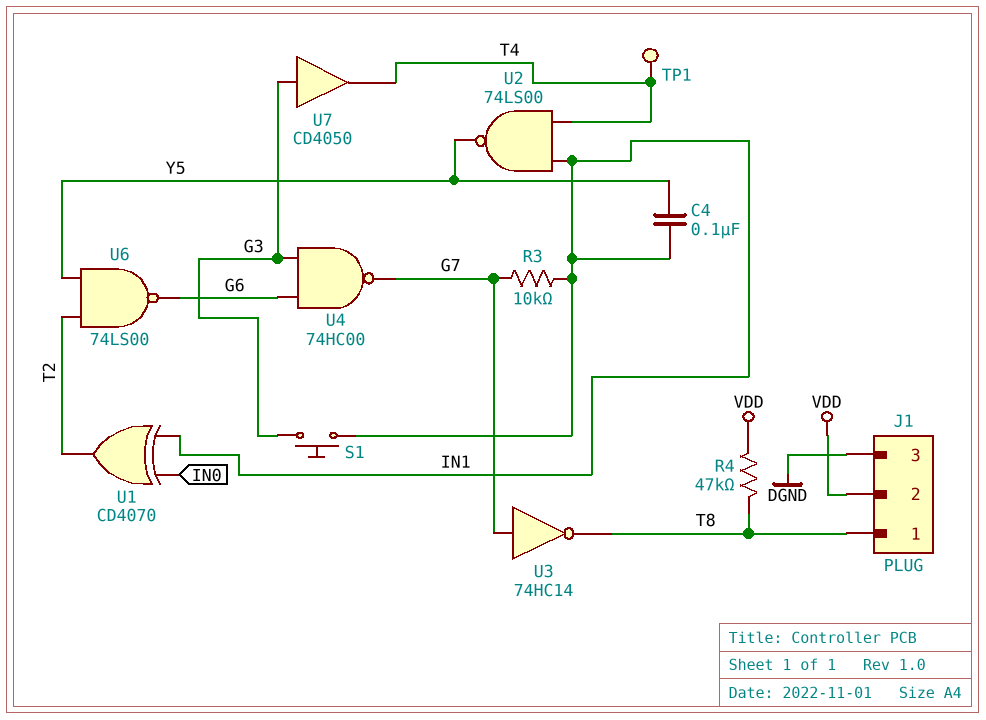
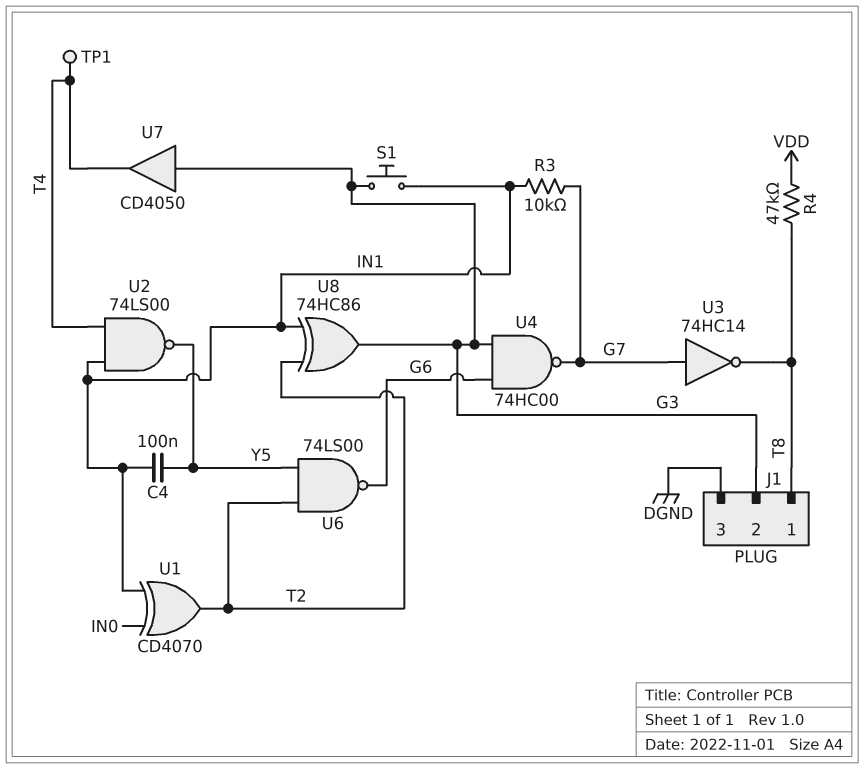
J1 pin 2: VDD -> G3
U8: none -> XOR 74HC86 (in IN1, in T2, out G3)

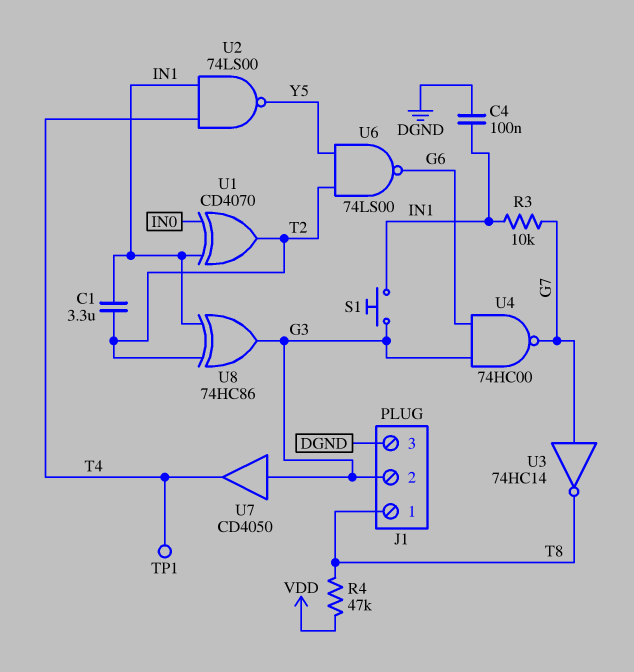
C1: none -> 3.3uF (IN1, T2)
C4: 100nF (IN1, Y5) -> 100nF (DGND, IN1)

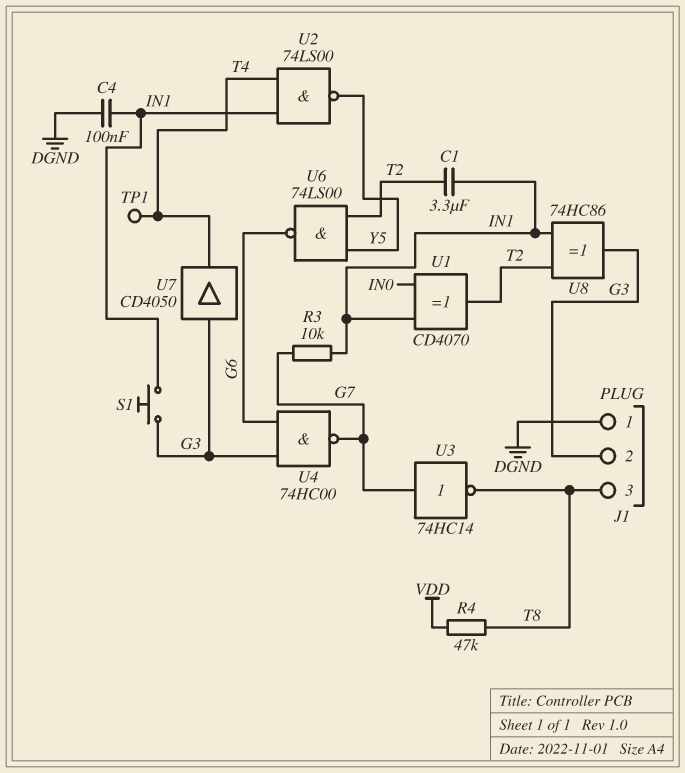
J1 pin 1: T8 -> DGND
J1 pin 3: DGND -> T8

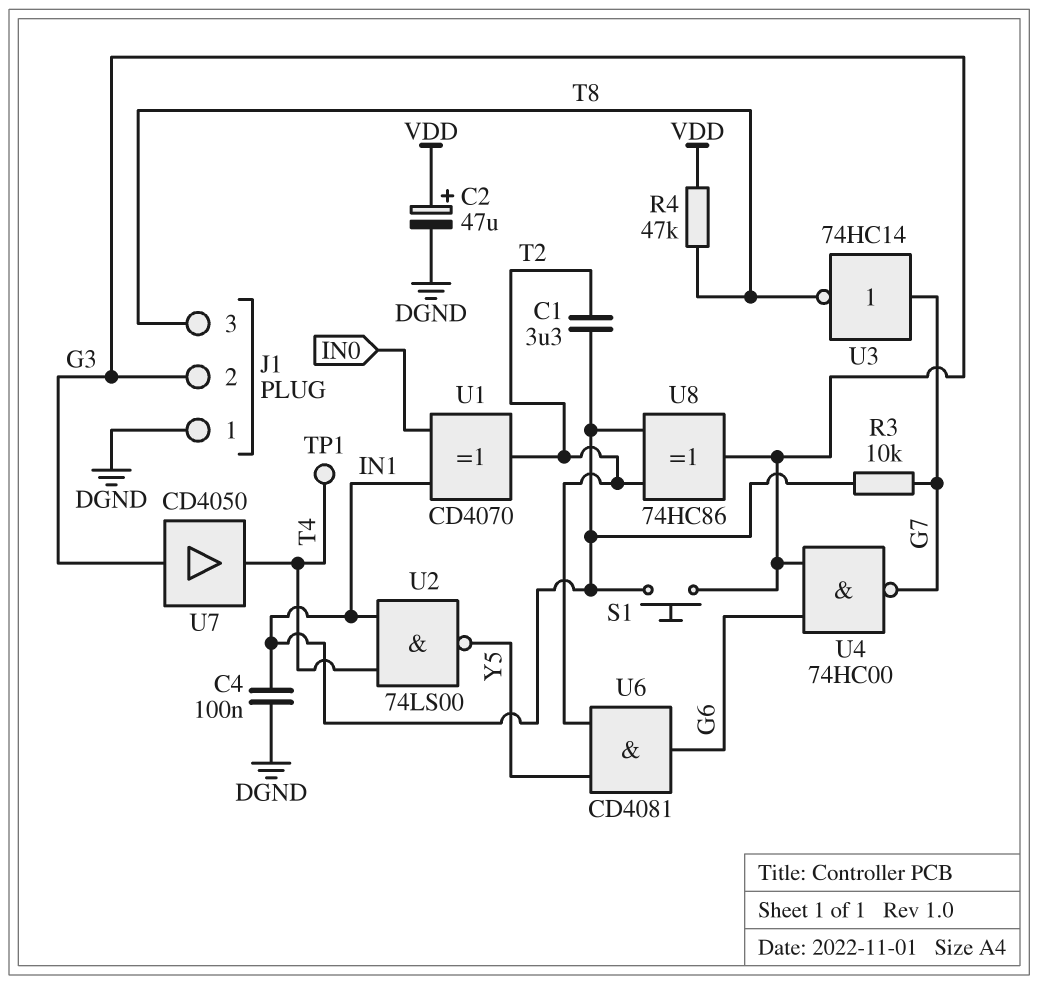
C2: none -> 47uF (plus VDD, minus DGND)
U6: NAND 74LS00 (in T2, in Y5, out G6) -> AND CD4081 (in T2, in Y5, out G6)

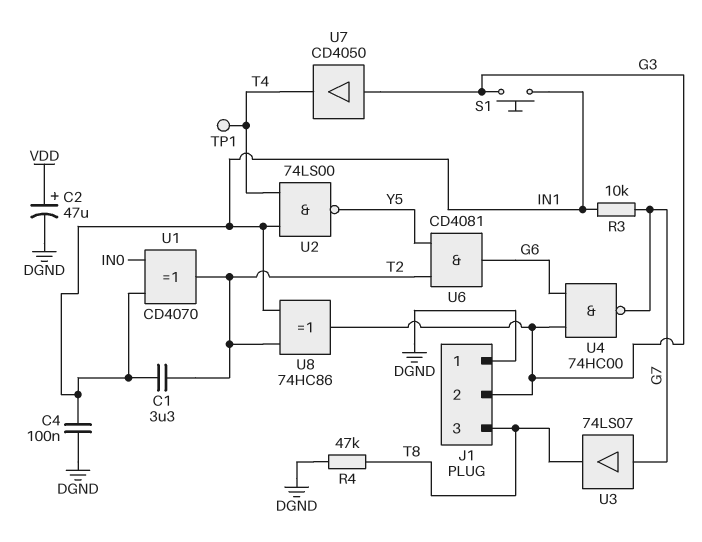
R4: 47k (T8, VDD) -> 47k (DGND, T8)
U3: NOT 74HC14 (in G7, out T8) -> buffer 74LS07 (in G7, out T8)

